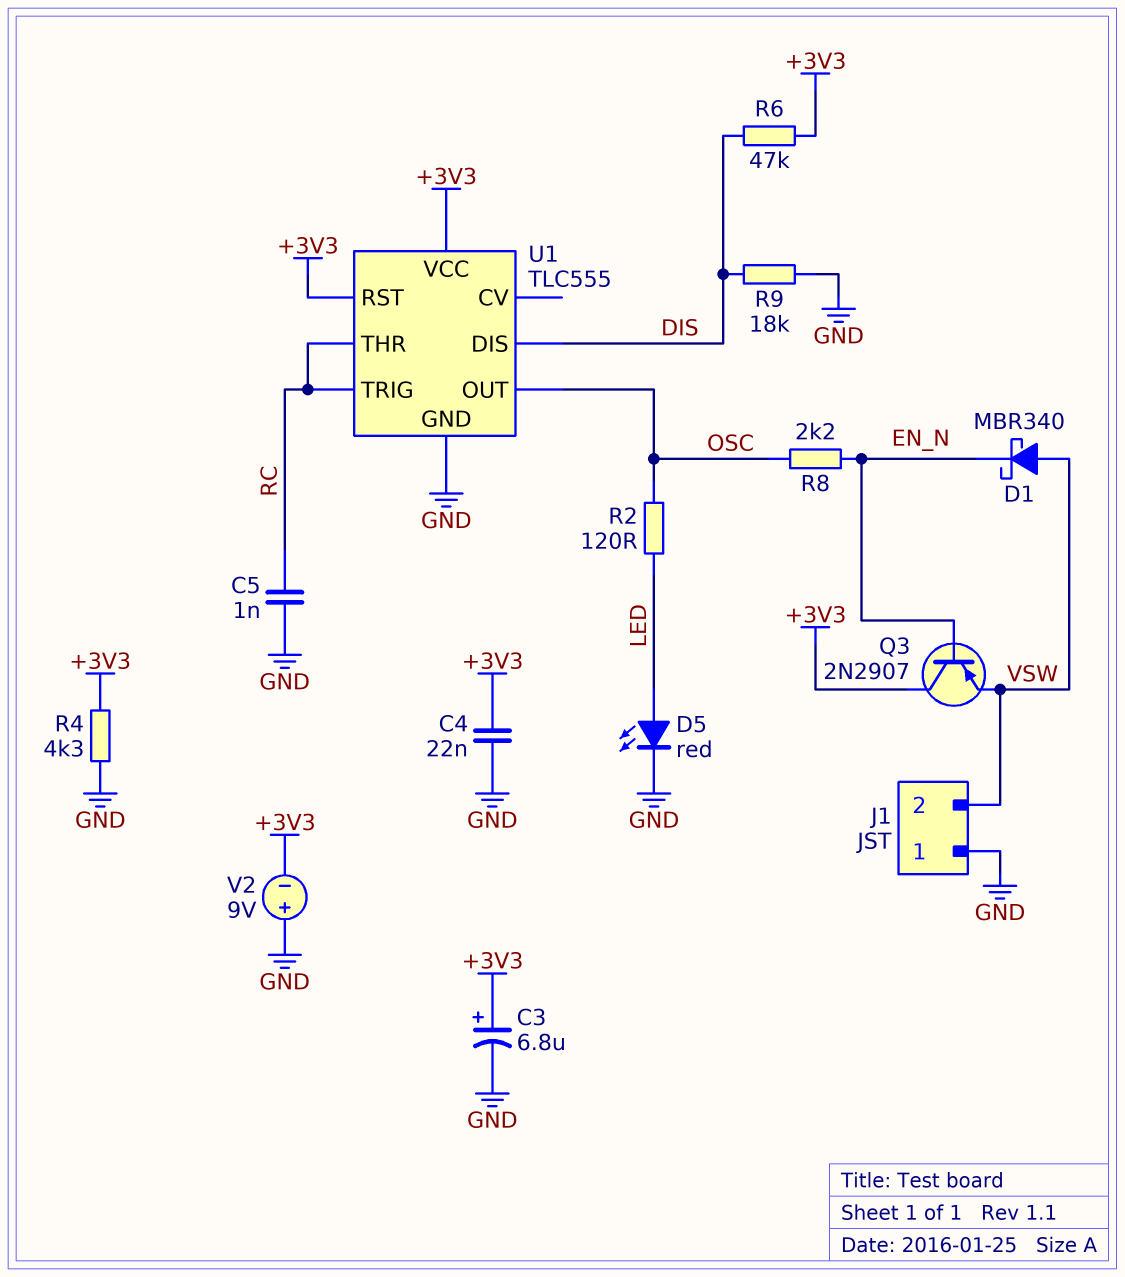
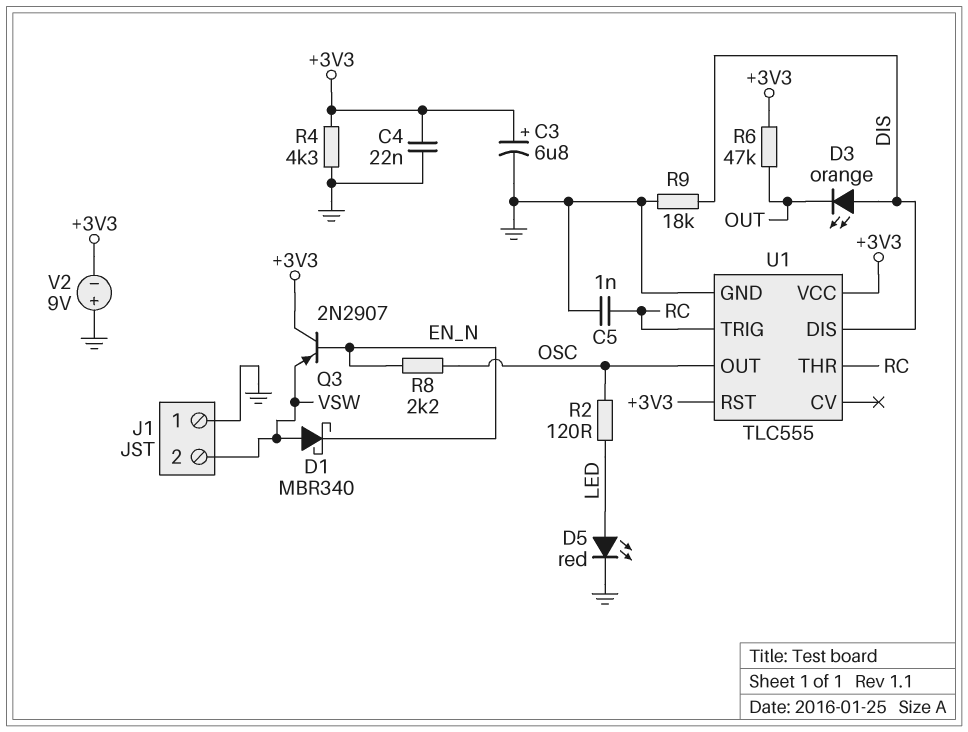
D3: none -> LED orange (A DIS, K OUT)
R6: 47k (+3V3, DIS) -> 47k (+3V3, OUT)

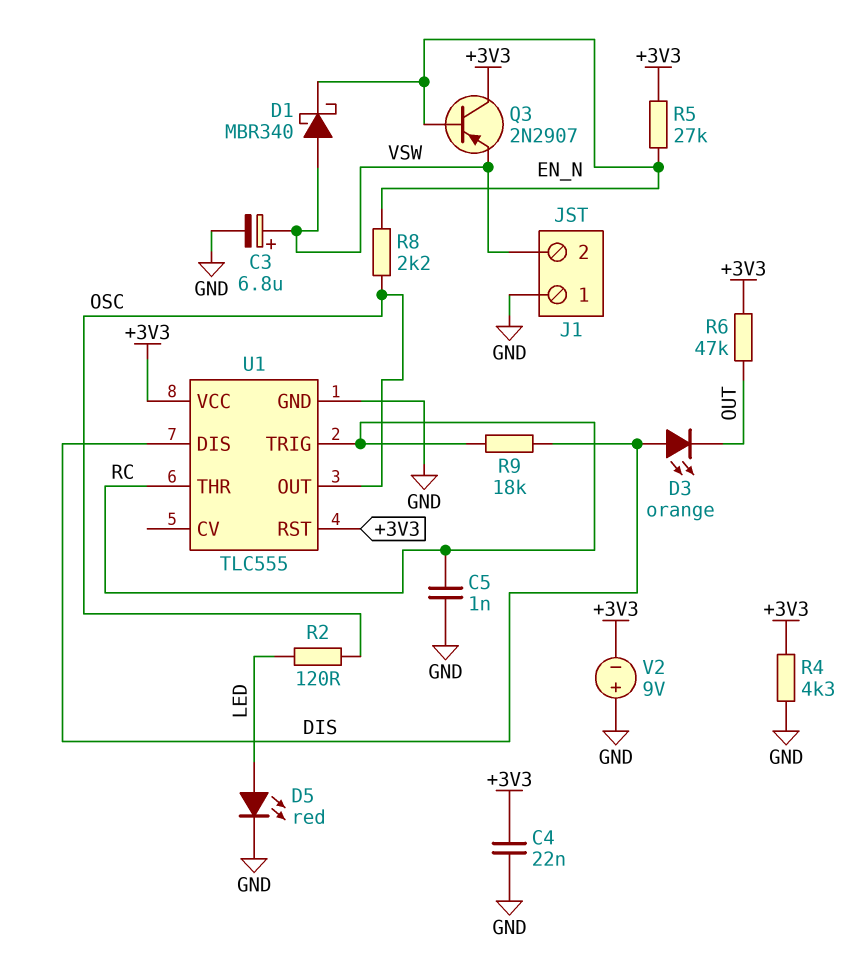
C3: 6.8uF (plus +3V3, minus GND) -> 6.8uF (plus VSW, minus GND)
R5: none -> 27k (+3V3, EN_N)
R9: 18k (DIS, GND) -> 18k (DIS, RC)

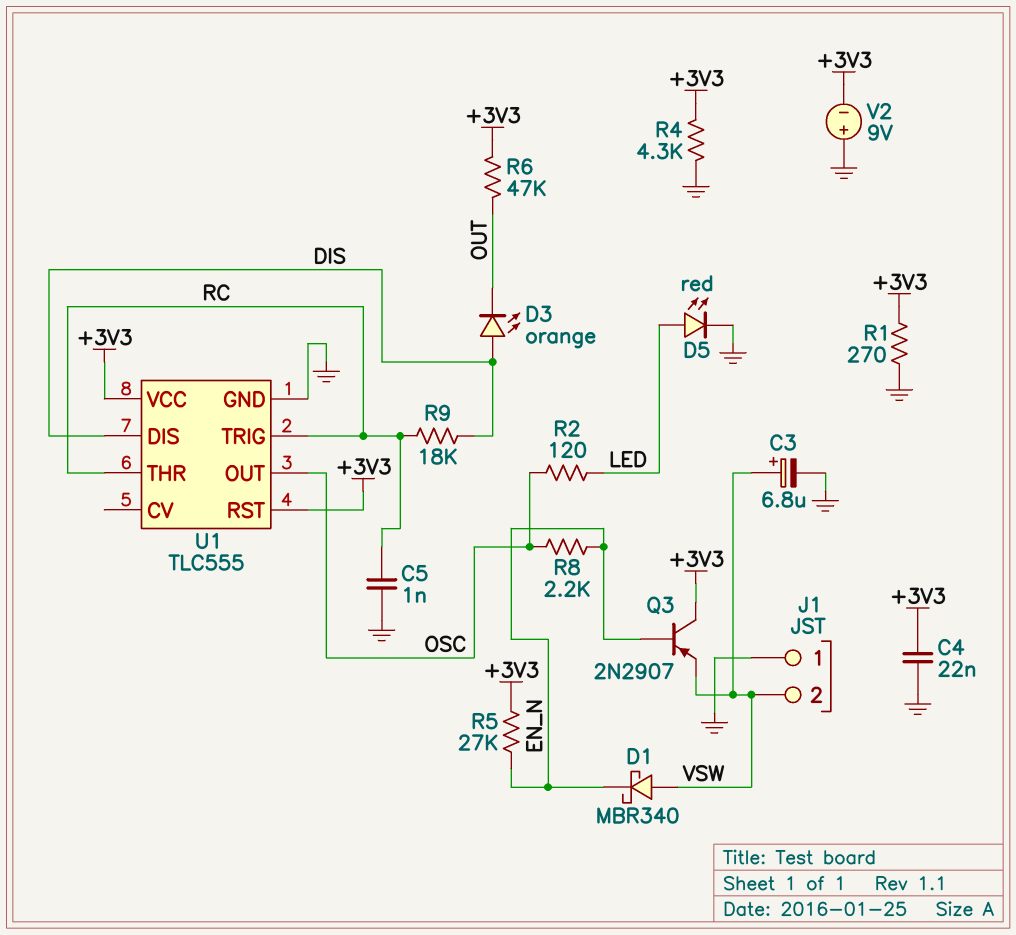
R1: none -> 270 (+3V3, GND)

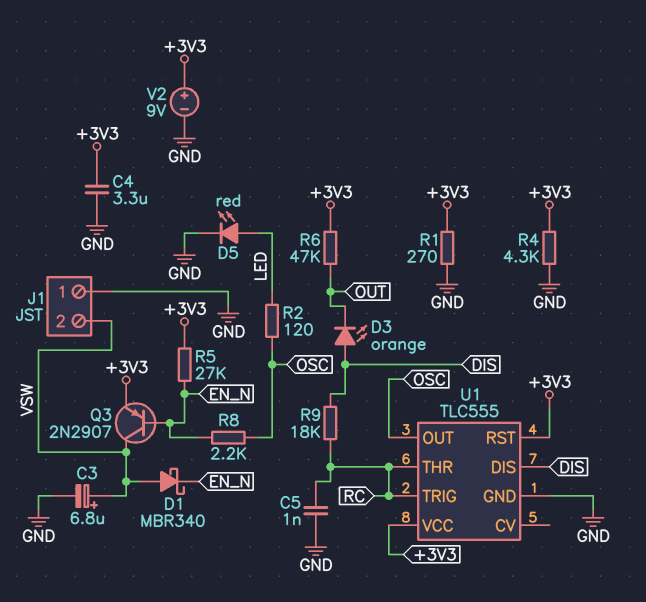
C4: 22nF (+3V3, GND) -> 3.3uF (+3V3, GND)
Q3: PNP 2N2907 (B EN_N, C +3V3, E VSW) -> PNP 2N2907 (B EN_N, C VSW, E +3V3)
V2: 9V (plus GND, minus +3V3) -> 9V (plus +3V3, minus GND)

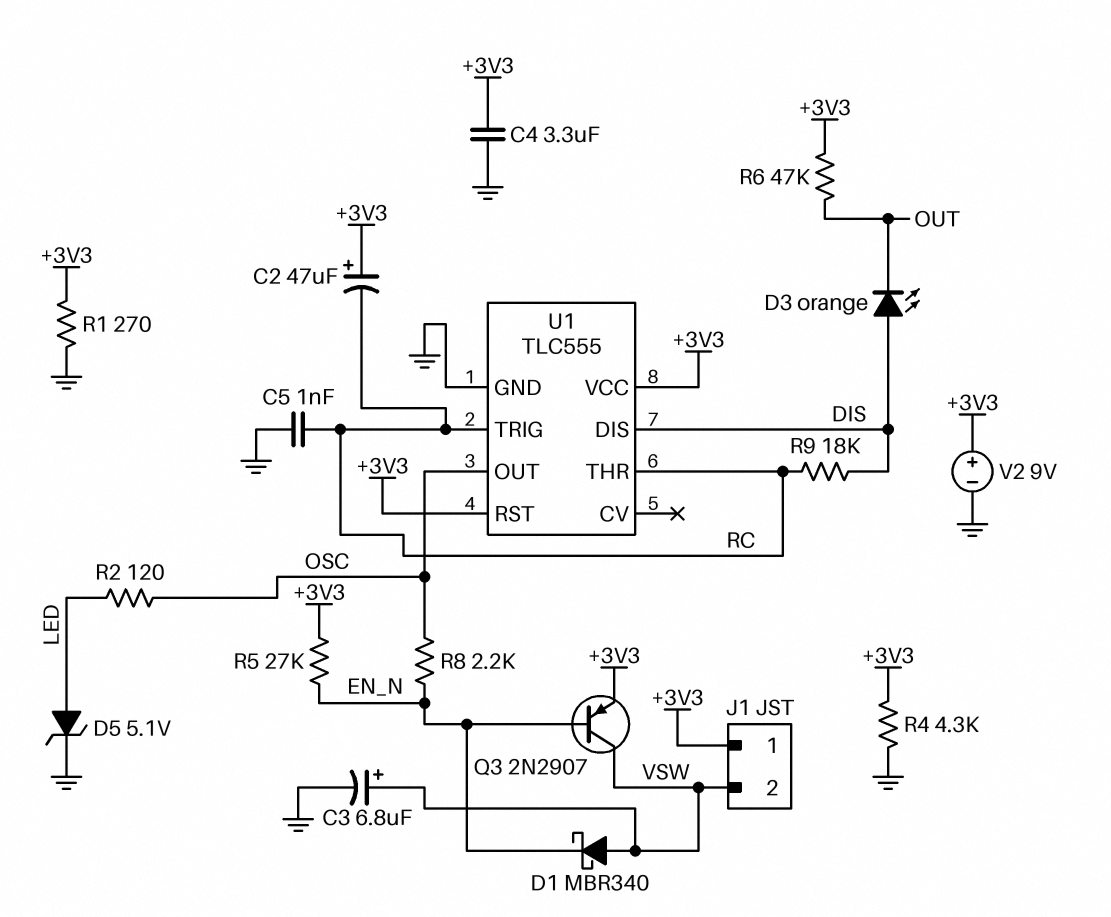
C2: none -> 47uF (plus +3V3, minus RC)
D5: LED red (A LED, K GND) -> zener 5.1V (A LED, K GND)
J1 pin 1: GND -> +3V3

